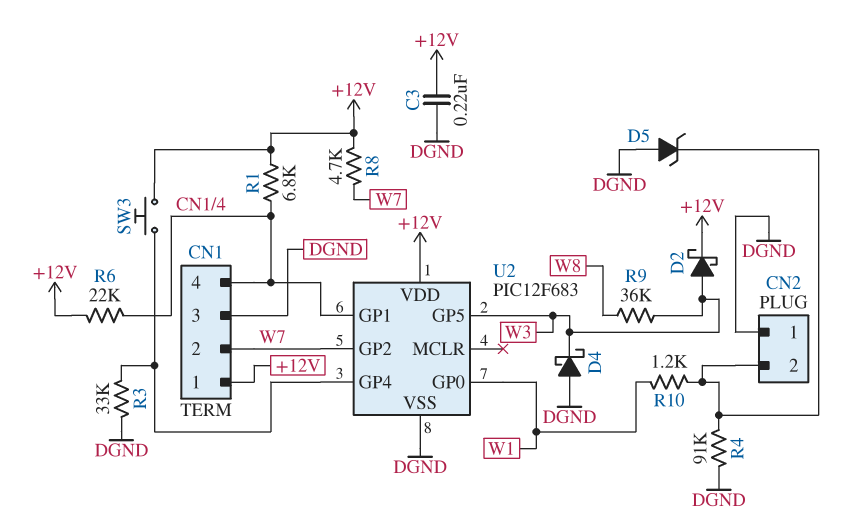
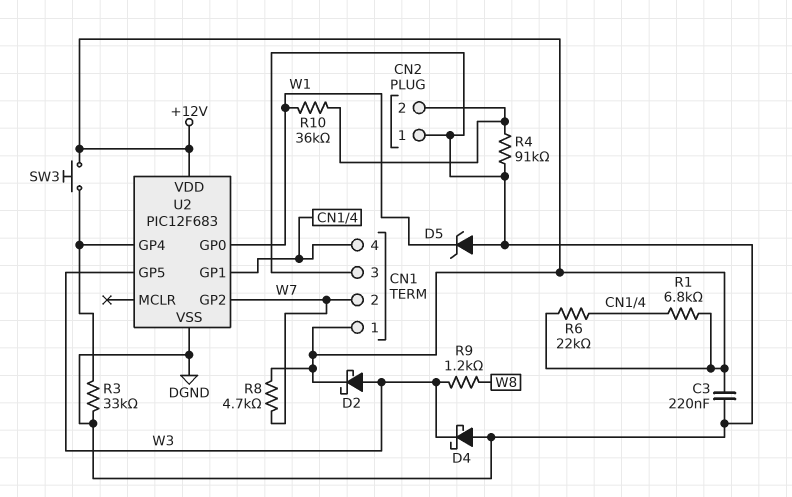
D5: zener (A DGND, K CN2/2) -> zener (A DGND, K W1)
R9: 36k (W3, W8) -> 1.2k (W3, W8)
R10: 1.2k (CN2/2, W1) -> 36k (CN2/2, W1)

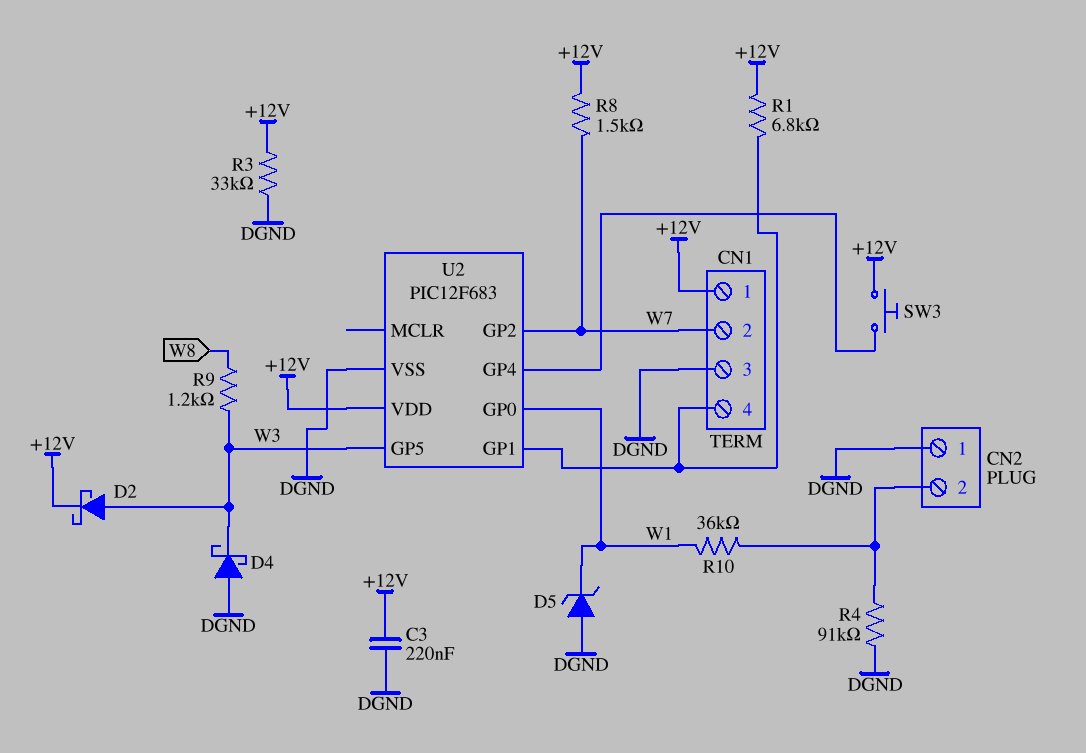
R3: 33k (DGND, U2/GP4) -> 33k (+12V, DGND)
R6: 22k (+12V, CN1/4) -> none
R8: 4.7k (+12V, W7) -> 1.5k (+12V, W7)

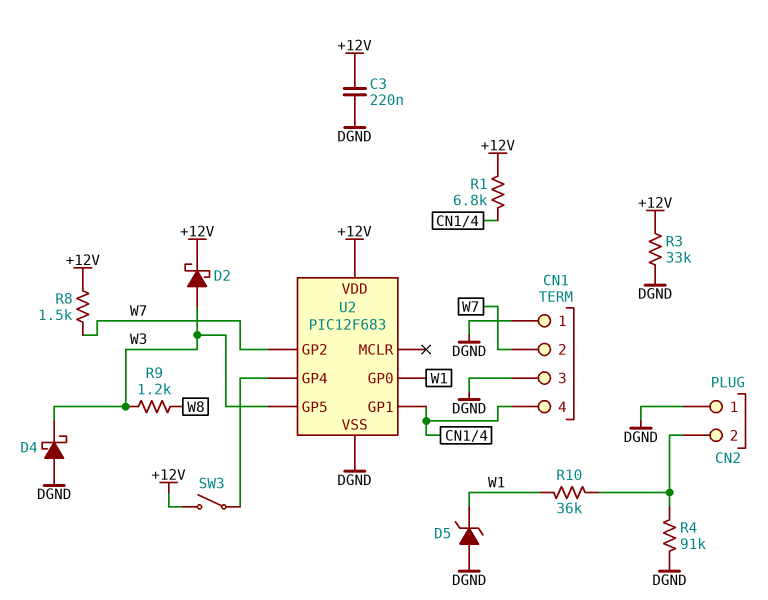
CN1 pin 1: +12V -> DGND
SW3: button (+12V, U2/GP4) -> switch (+12V, U2/GP4)

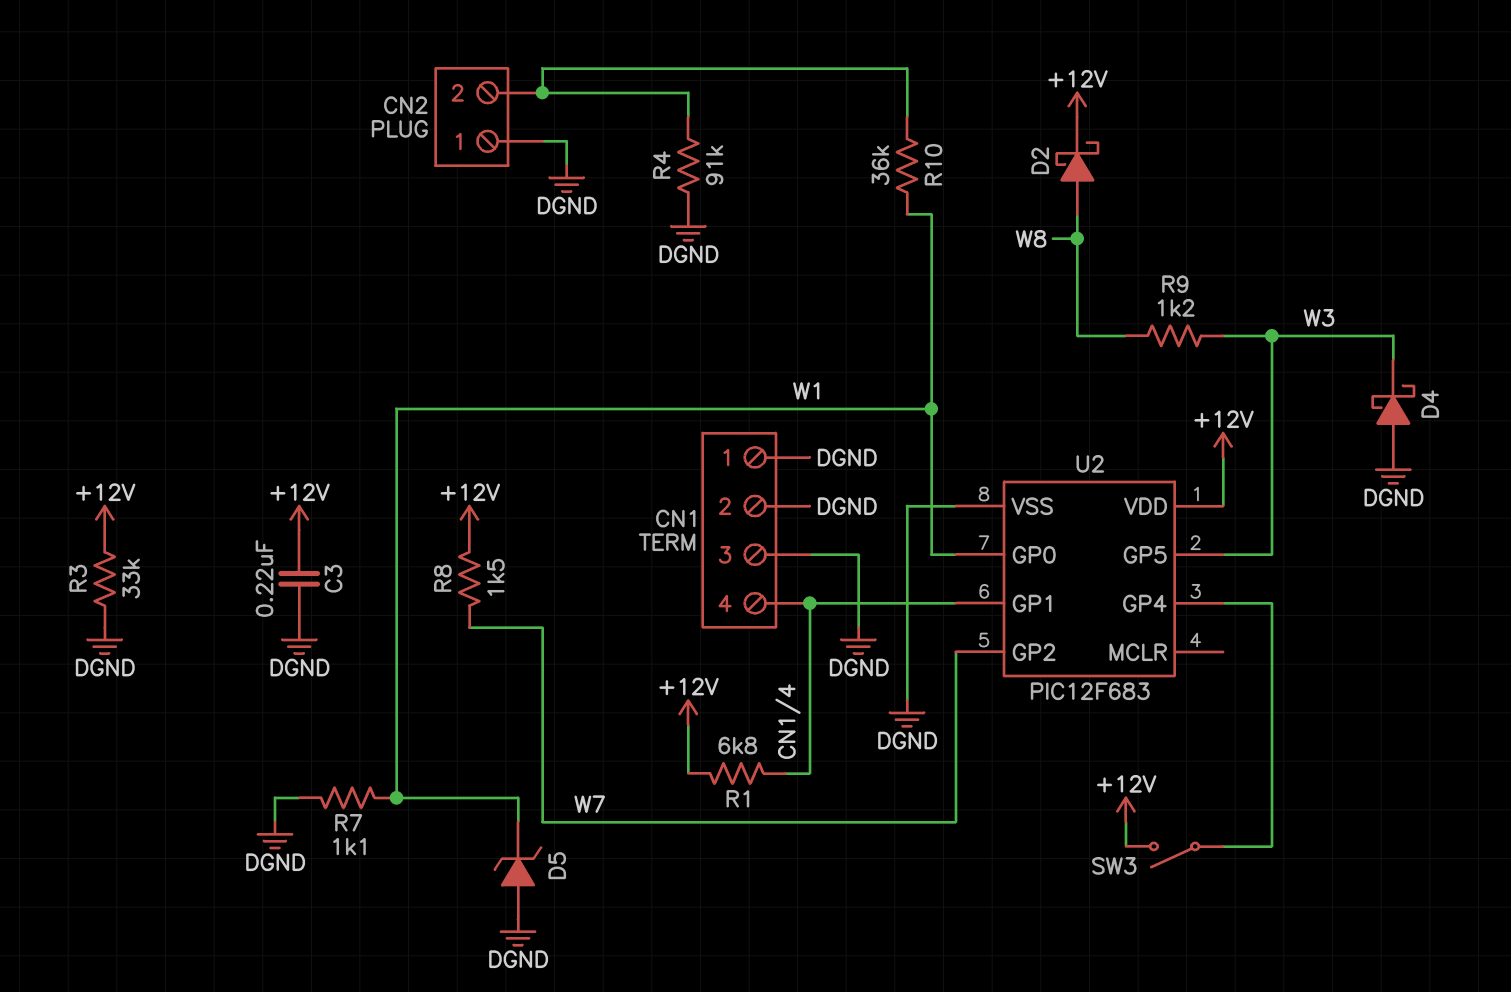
CN1 pin 2: W7 -> DGND
D2: schottky (A W3, K +12V) -> schottky (A W8, K +12V)
R7: none -> 1.1k (DGND, W1)

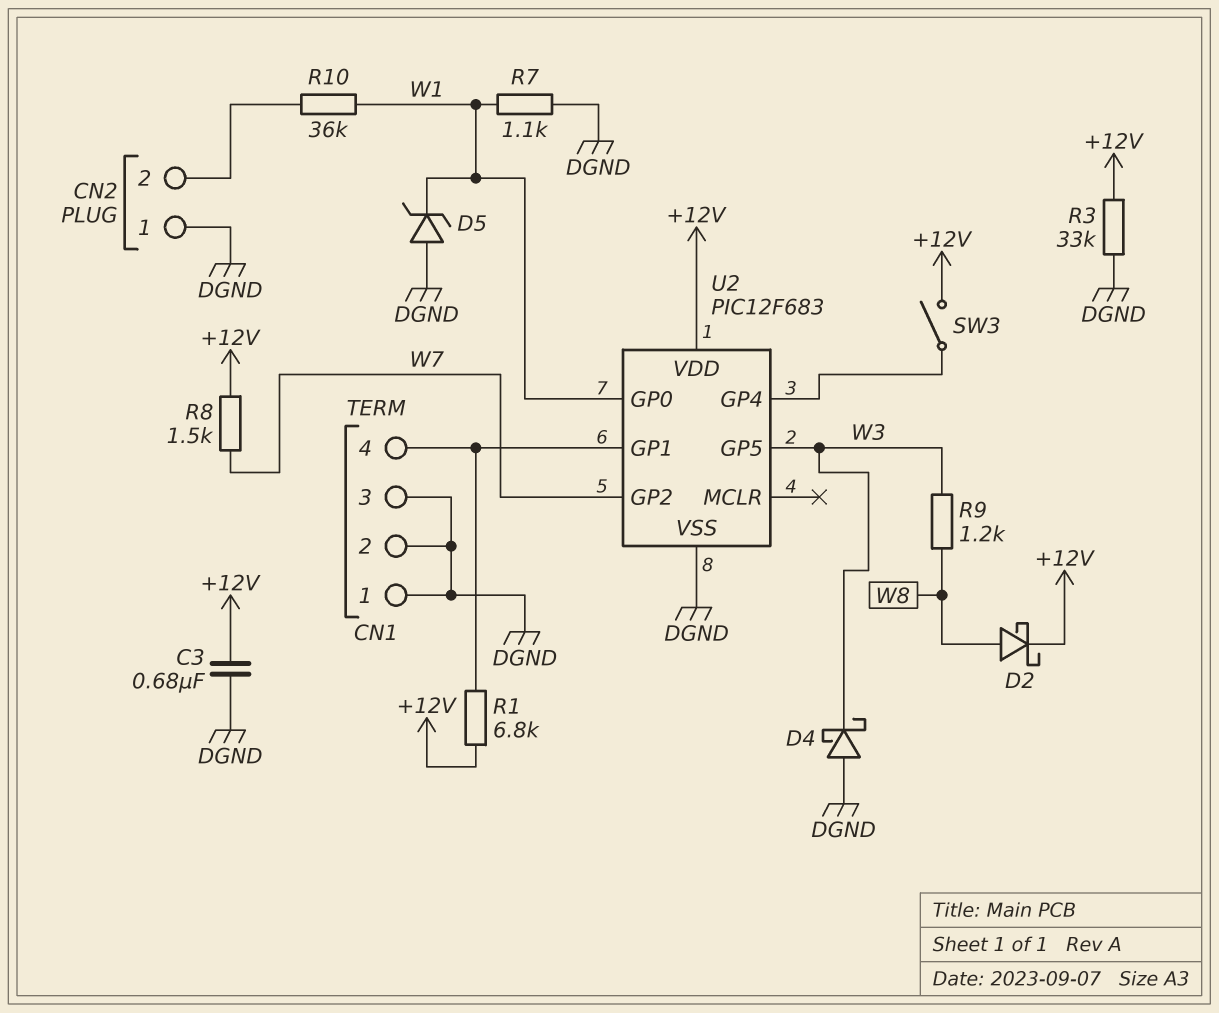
C3: 220nF (+12V, DGND) -> 680nF (+12V, DGND)
R4: 91k (CN2/2, DGND) -> none

